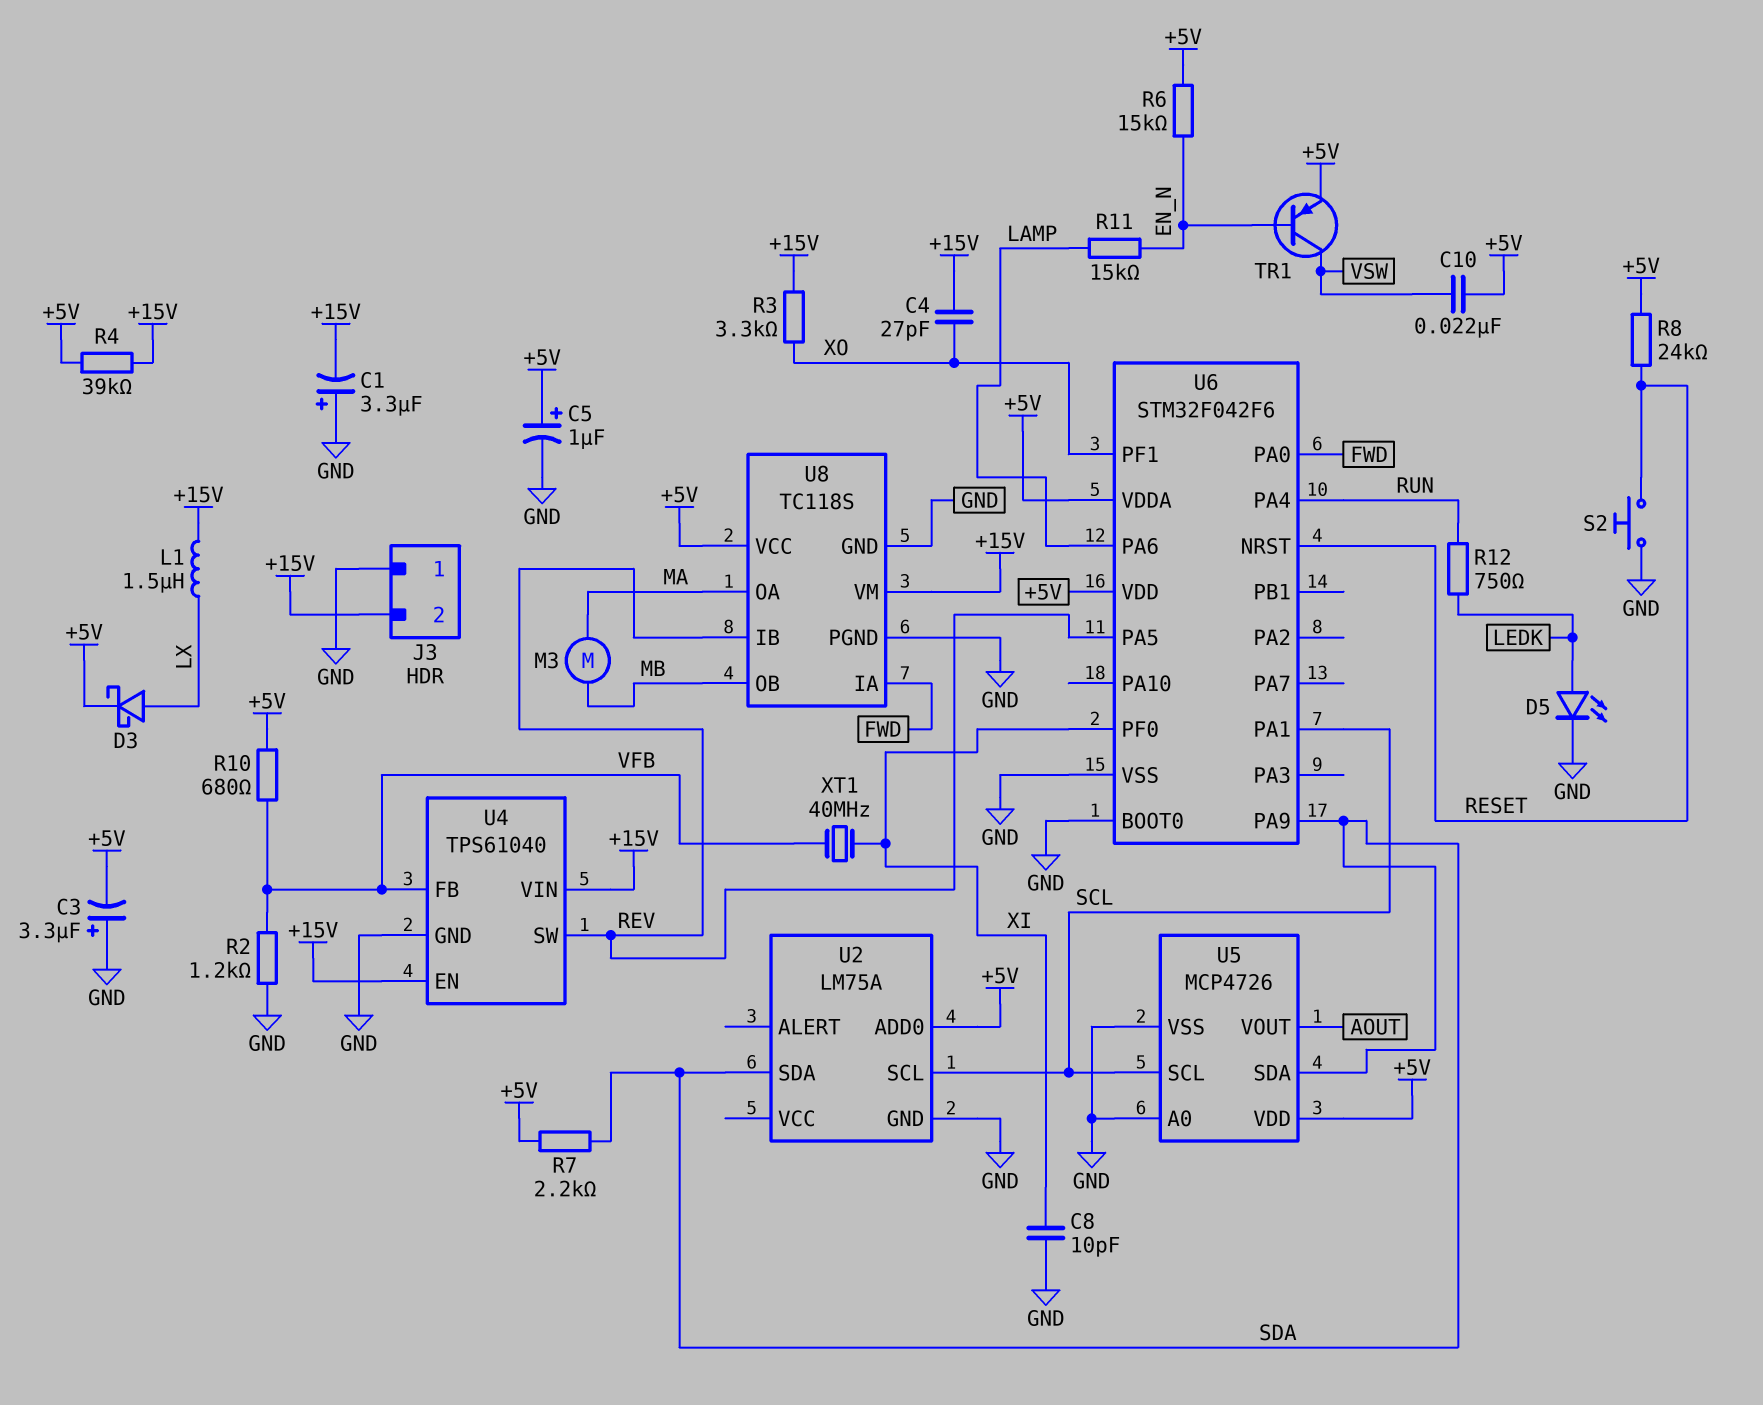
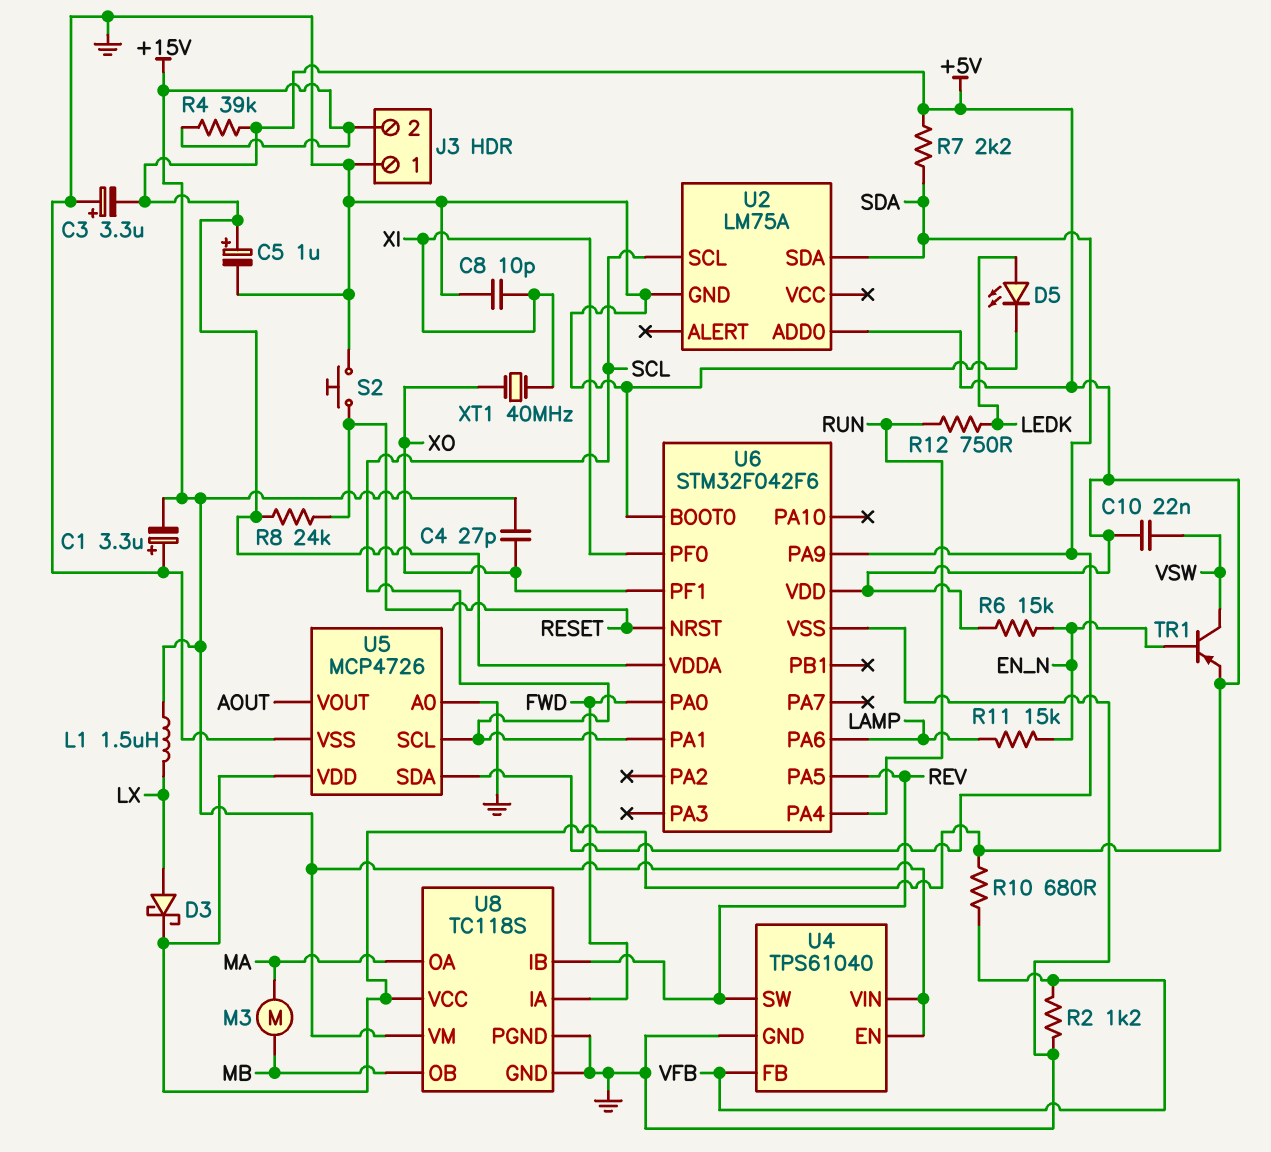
R3: 3.3k (+15V, XO) -> none
XT1: 40MHz (VFB, XI) -> 40MHz (XI, XO)

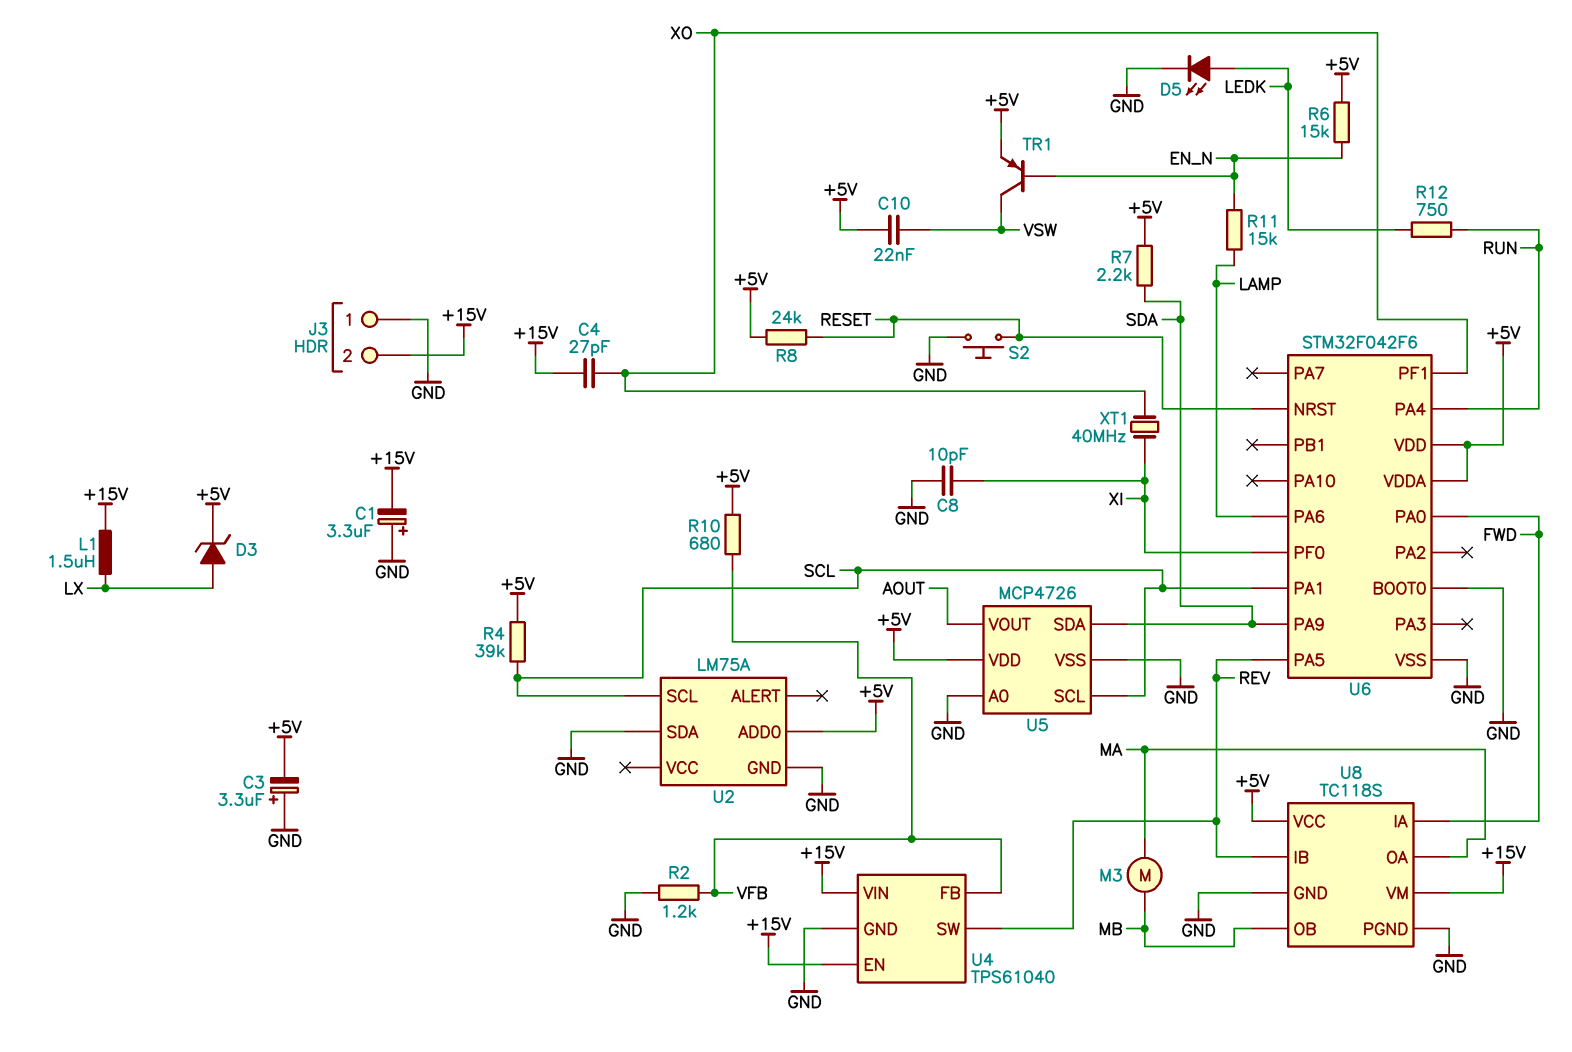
C5: 1uF (plus +5V, minus GND) -> none
D3: schottky (A LX, K +5V) -> zener (A LX, K +5V)
R4: 39k (+5V, +15V) -> 39k (+5V, SCL)
U2 pin SDA: SDA -> GND

